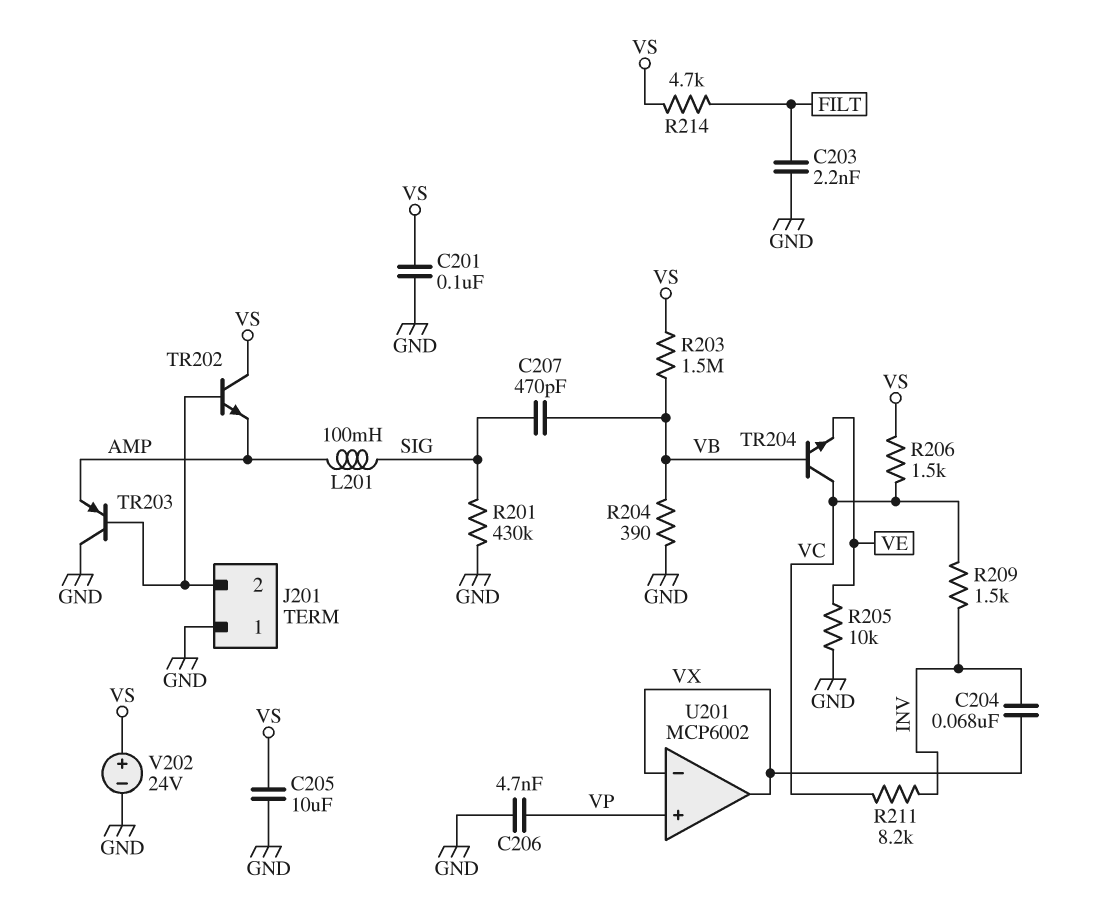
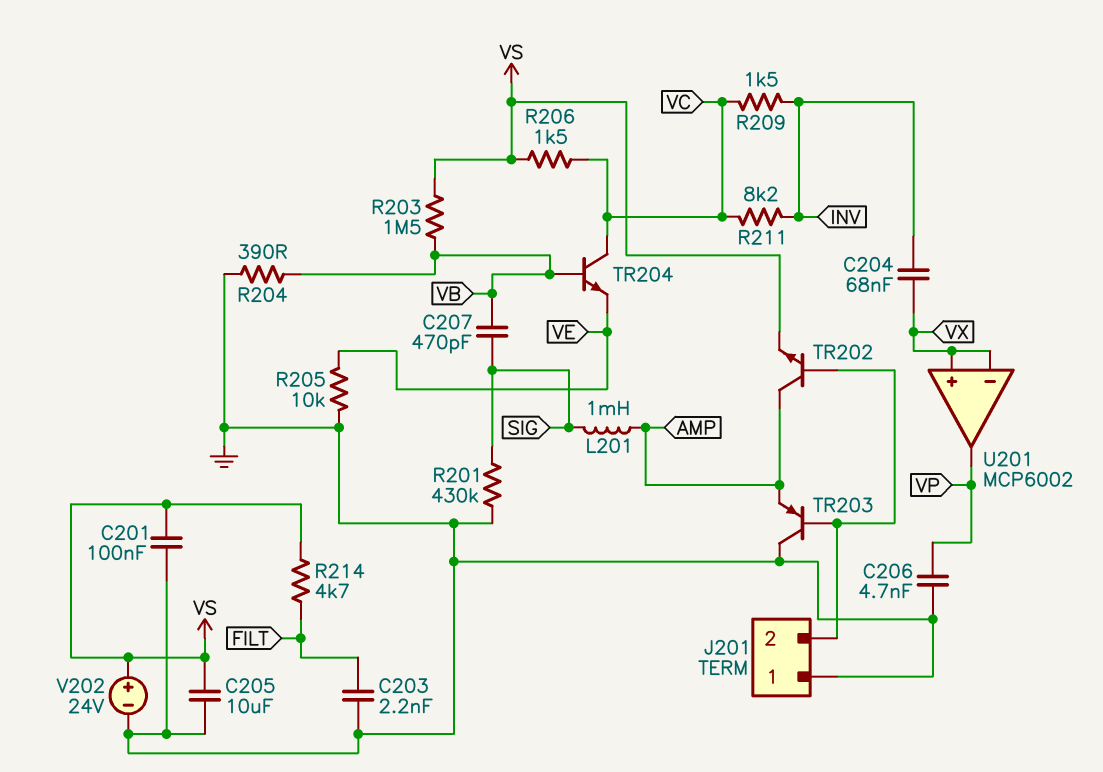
L201: 100mH (AMP, SIG) -> 1mH (AMP, SIG)
TR202: NPN (B J201/2, C VS, E AMP) -> NPN (B J201/2, C AMP, E VS)
U201 pin in+: VP -> VX
U201 pin out: VX -> VP

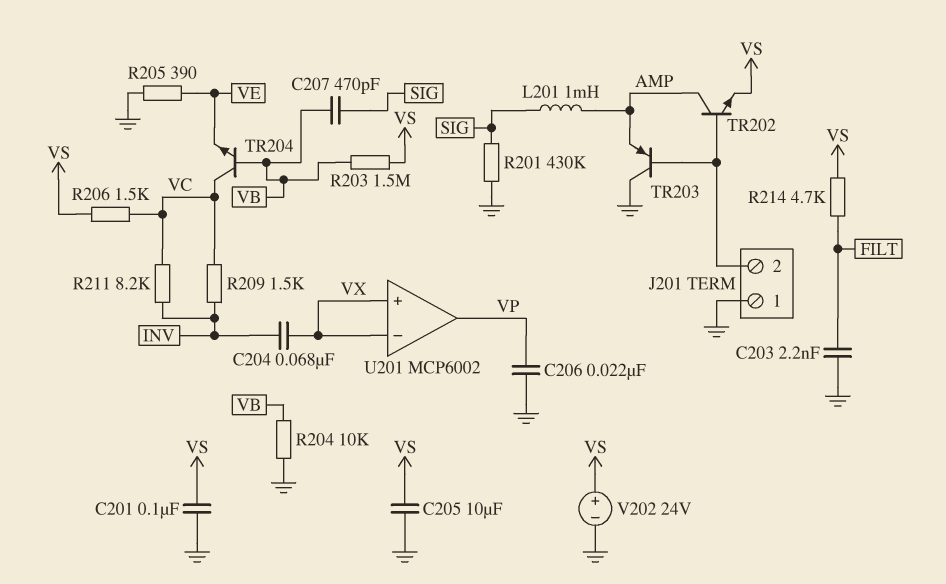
C206: 4.7nF (GND, VP) -> 22nF (GND, VP)
R204: 390 (GND, VB) -> 10k (GND, VB)
R205: 10k (GND, VE) -> 390 (GND, VE)

